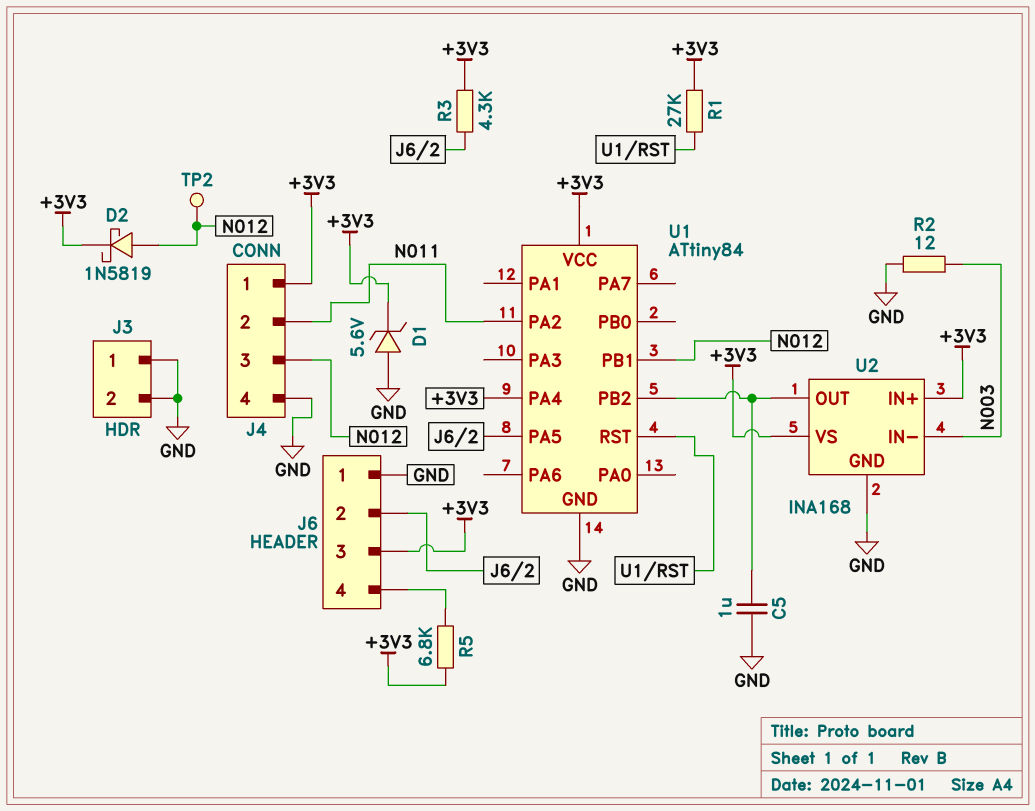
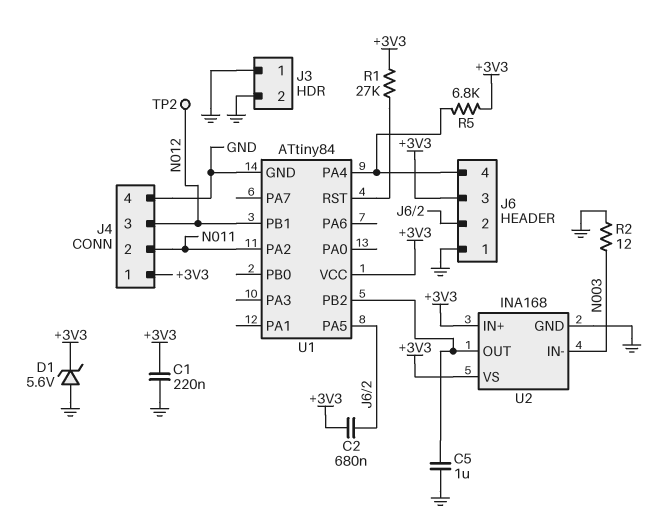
C1: none -> 220nF (+3V3, GND)
C2: none -> 680nF (+3V3, J6/2)
D2: schottky 1N5819 (A N012, K +3V3) -> none
R3: 4.3k (+3V3, J6/2) -> none
U1 pin PA4: +3V3 -> J6/4

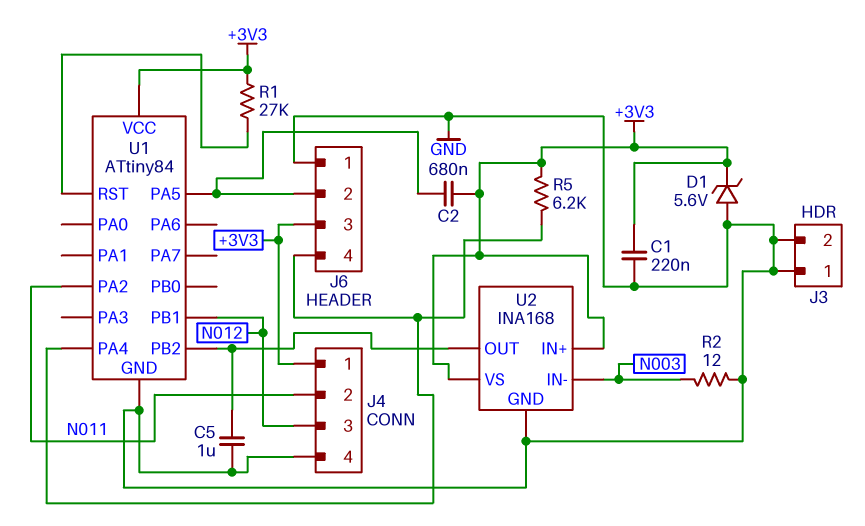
R5: 6.8k (+3V3, J6/4) -> 6.2k (+3V3, J6/4)
TP2: test point (N012) -> none

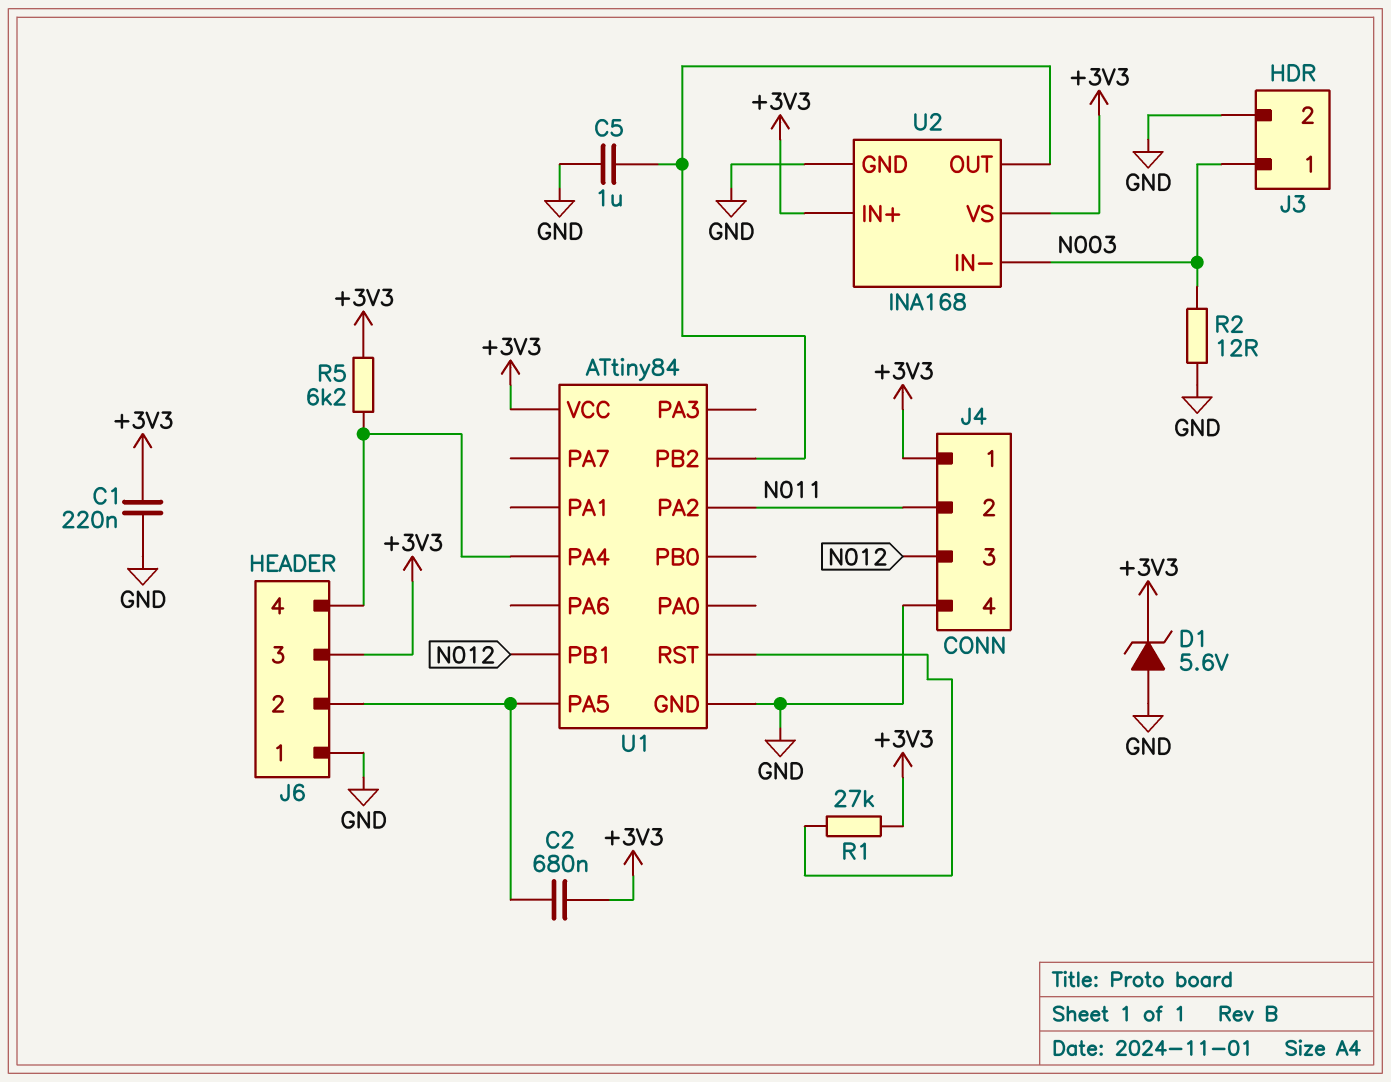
J3 pin 1: GND -> N003

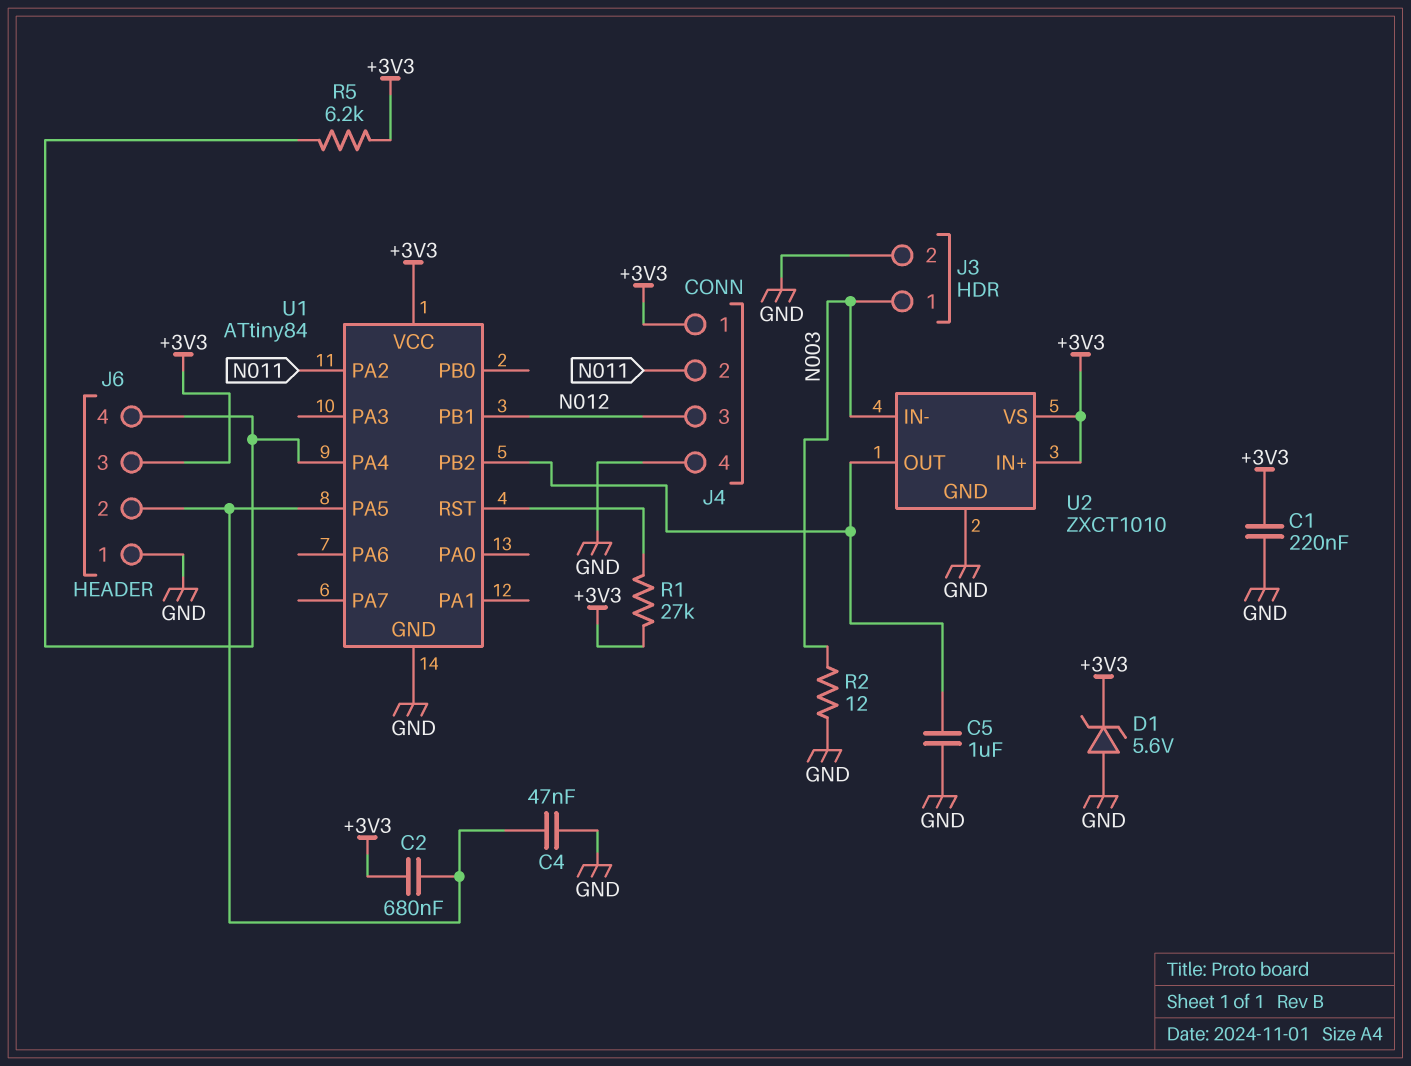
C4: none -> 47nF (GND, J6/2)
U2: INA168 -> ZXCT1010

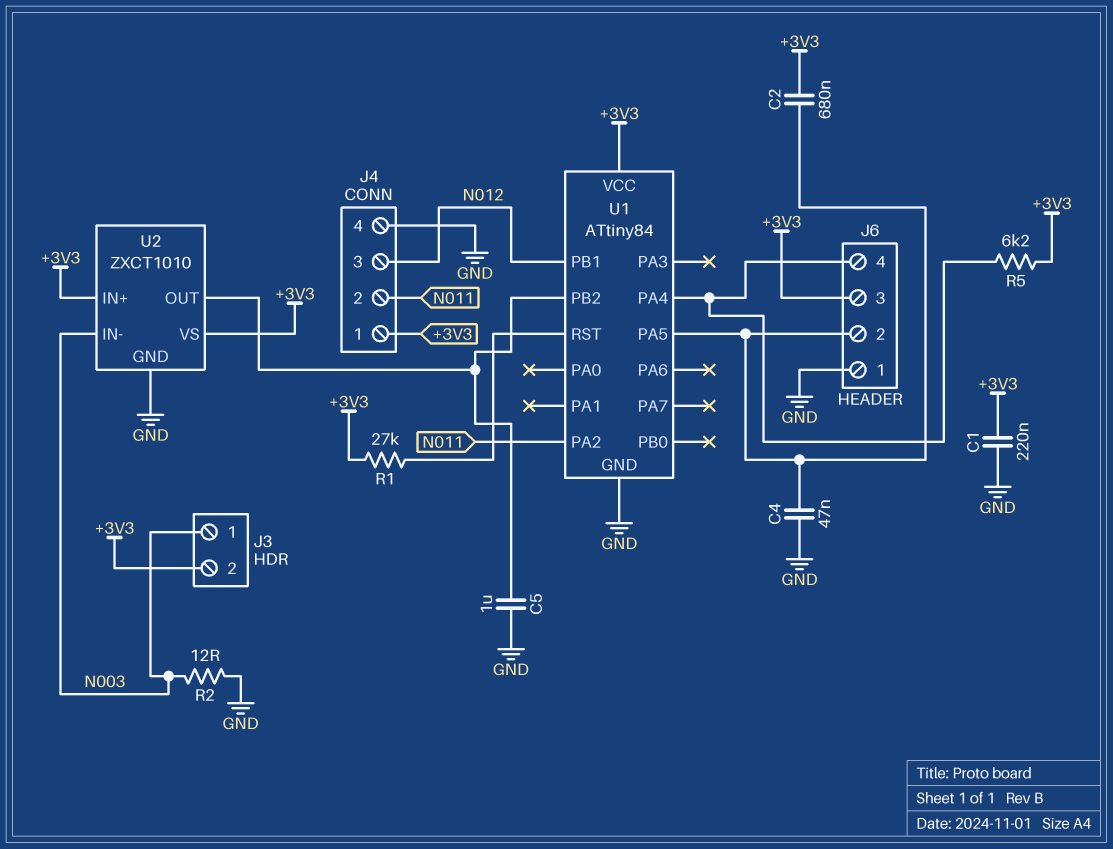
D1: zener 5.6V (A GND, K +3V3) -> none
J3 pin 2: GND -> +3V3

